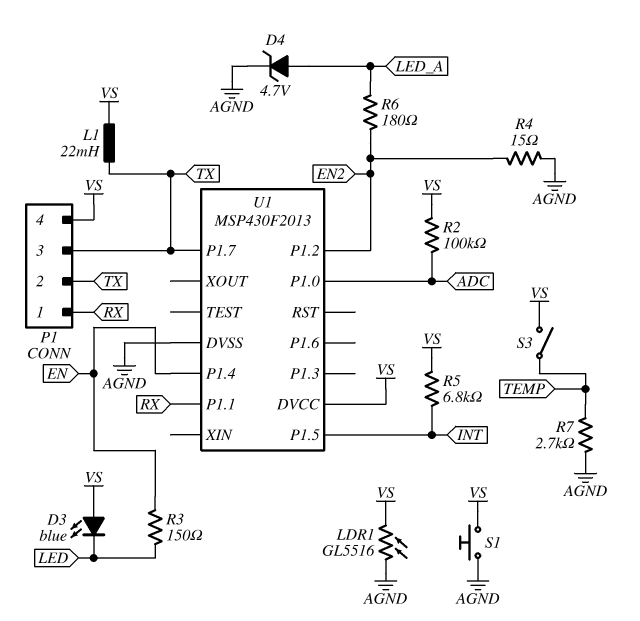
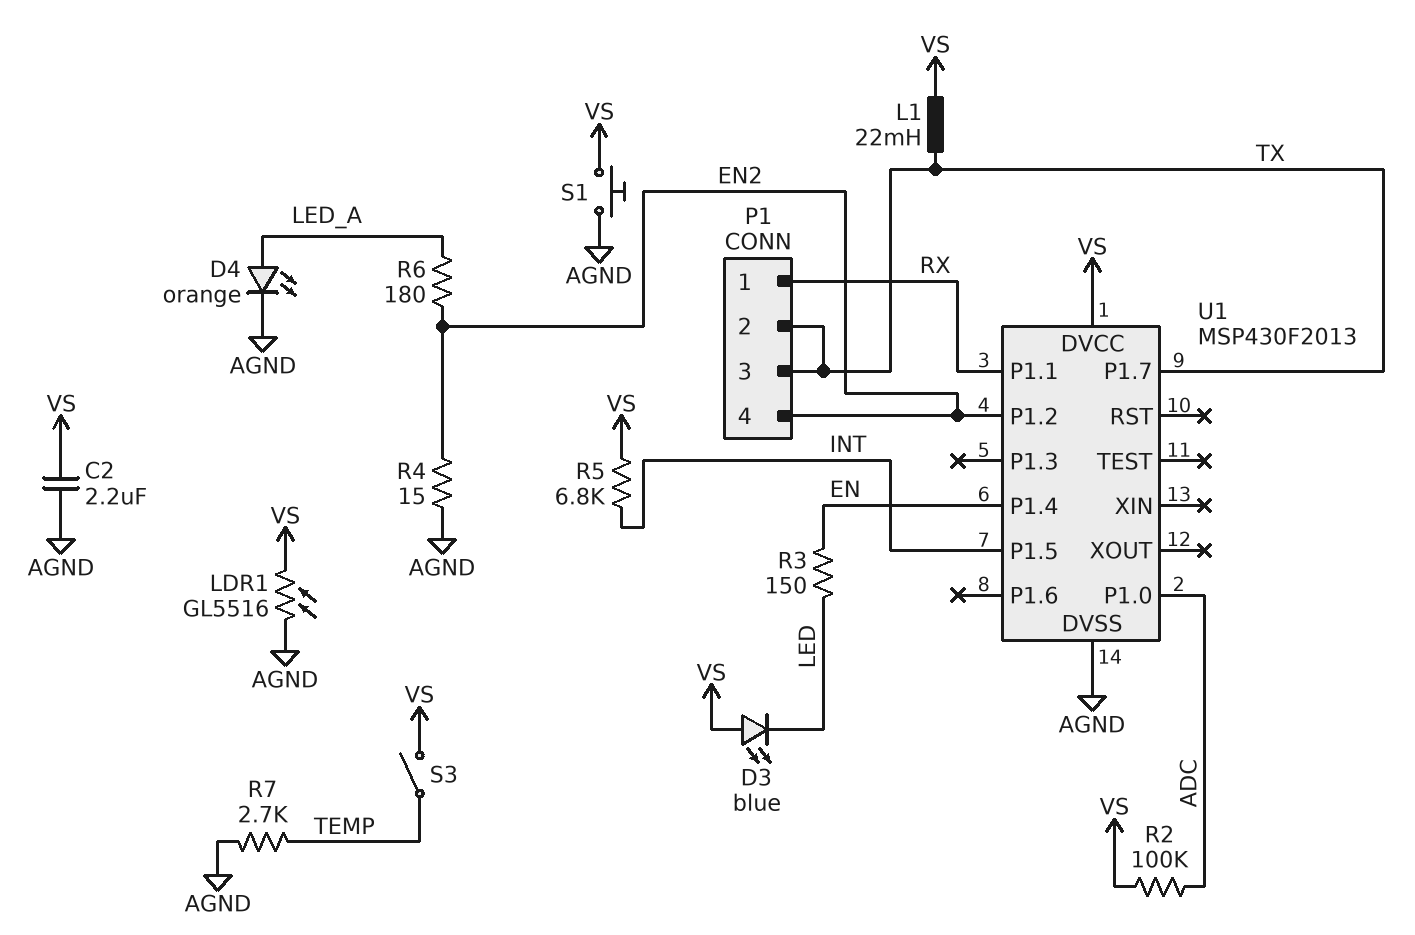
C2: none -> 2.2uF (AGND, VS)
D4: zener 4.7V (A LED_A, K AGND) -> LED orange (A LED_A, K AGND)
P1 pin 4: VS -> EN2

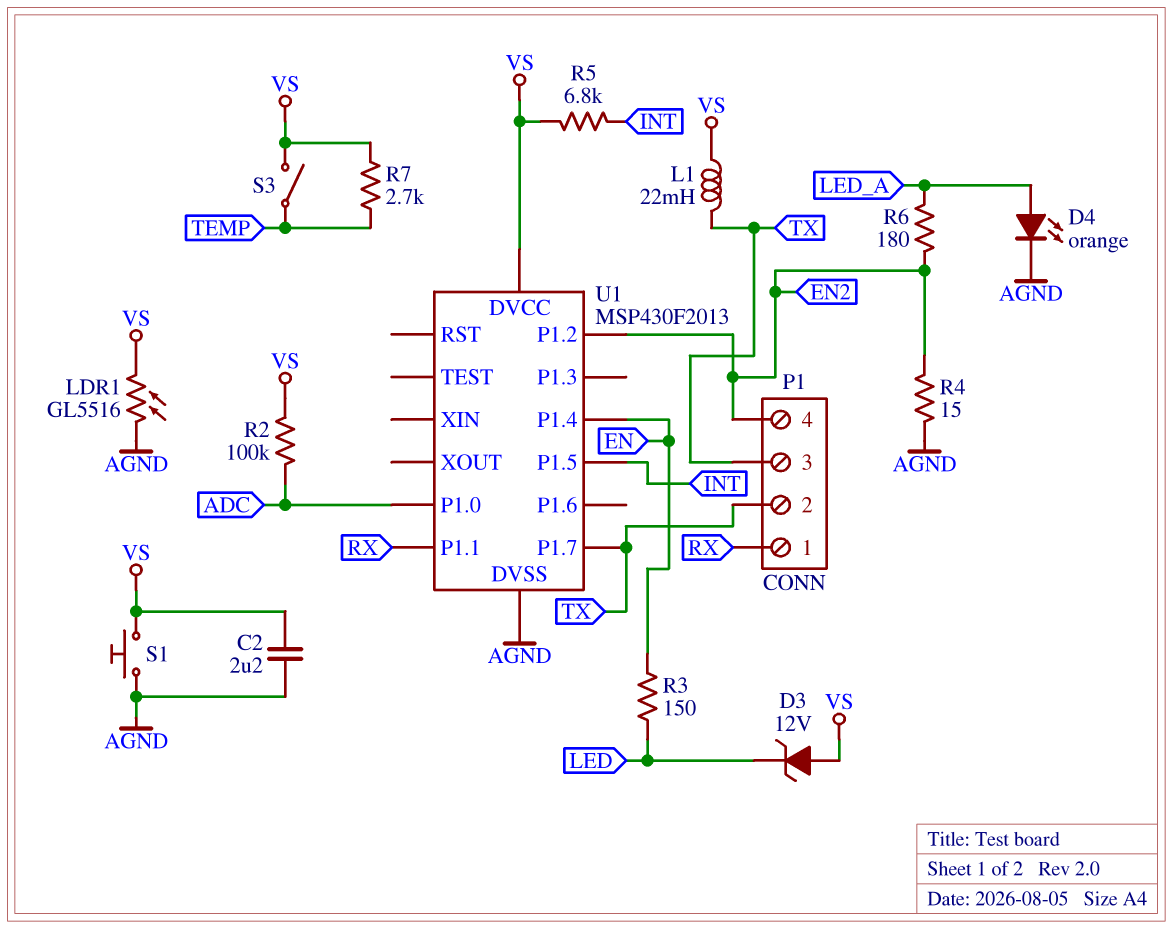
D3: LED blue (A VS, K LED) -> zener 12V (A VS, K LED)
R7: 2.7k (AGND, TEMP) -> 2.7k (TEMP, VS)

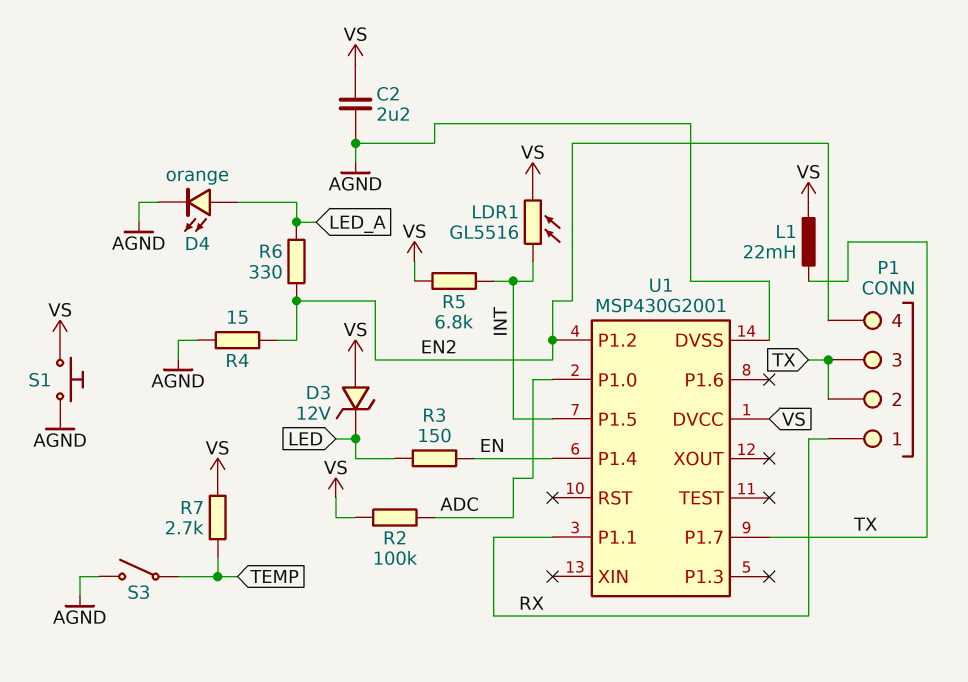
LDR1: GL5516 (AGND, VS) -> GL5516 (INT, VS)
R6: 180 (EN2, LED_A) -> 330 (EN2, LED_A)
S3: switch (TEMP, VS) -> switch (AGND, TEMP)
U1: MSP430F2013 -> MSP430G2001

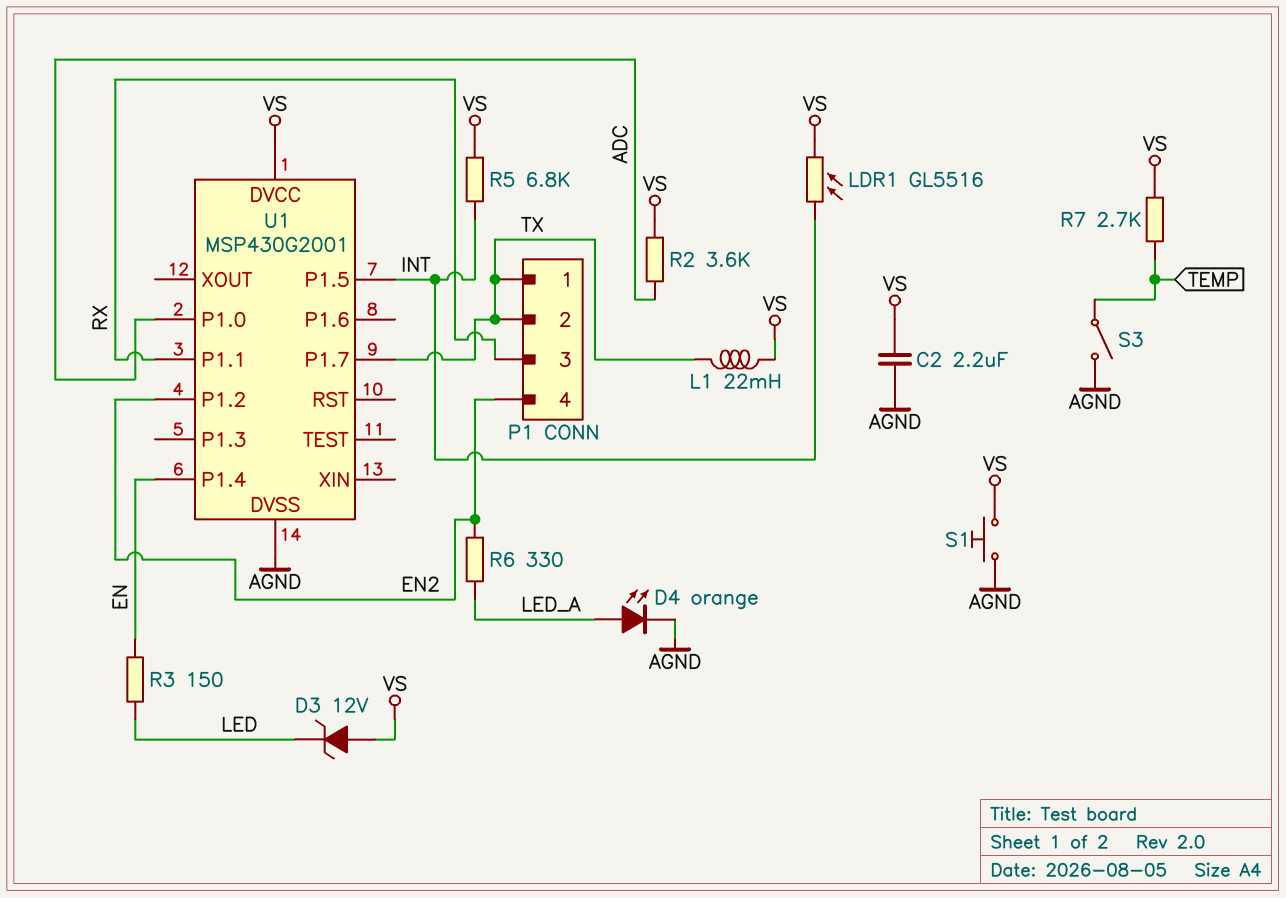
P1 pin 1: RX -> TX
P1 pin 3: TX -> RX
R2: 100k (ADC, VS) -> 3.6k (ADC, VS)
R4: 15 (AGND, EN2) -> none

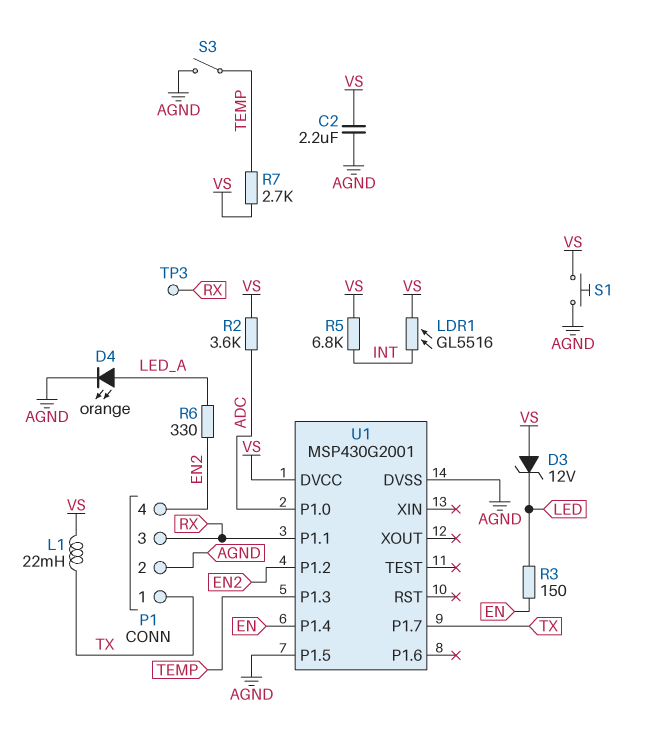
P1 pin 2: TX -> AGND
TP3: none -> test point (RX)
U1 pin P1.3: none -> TEMP
U1 pin P1.5: INT -> AGND

